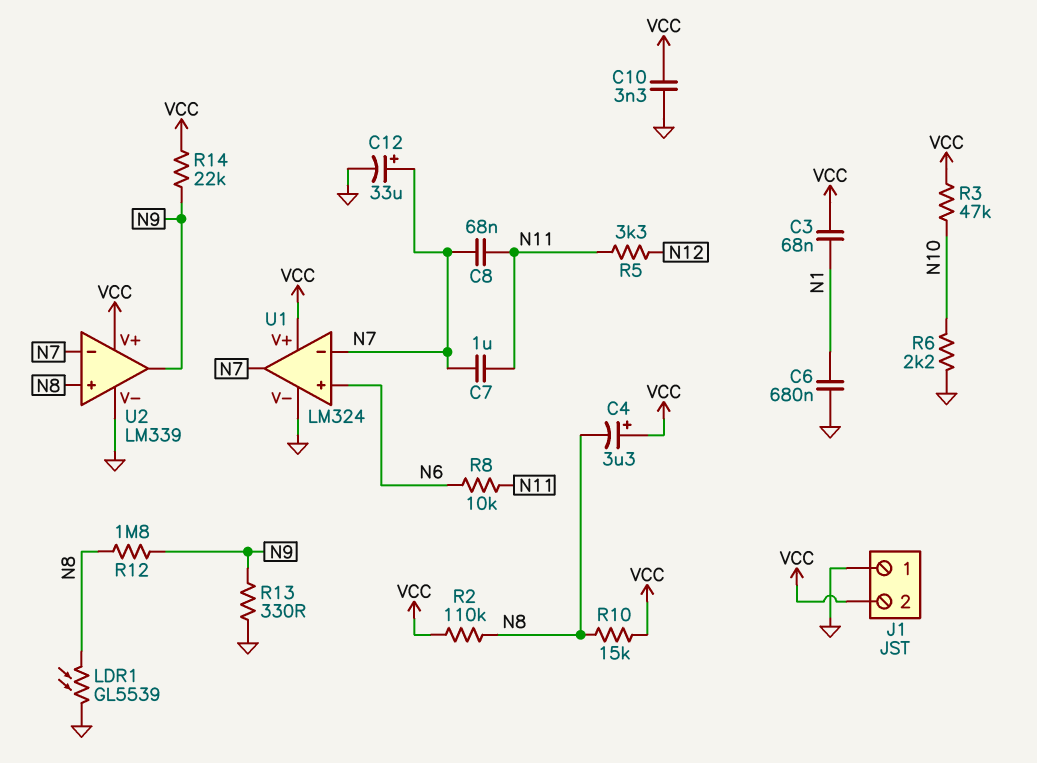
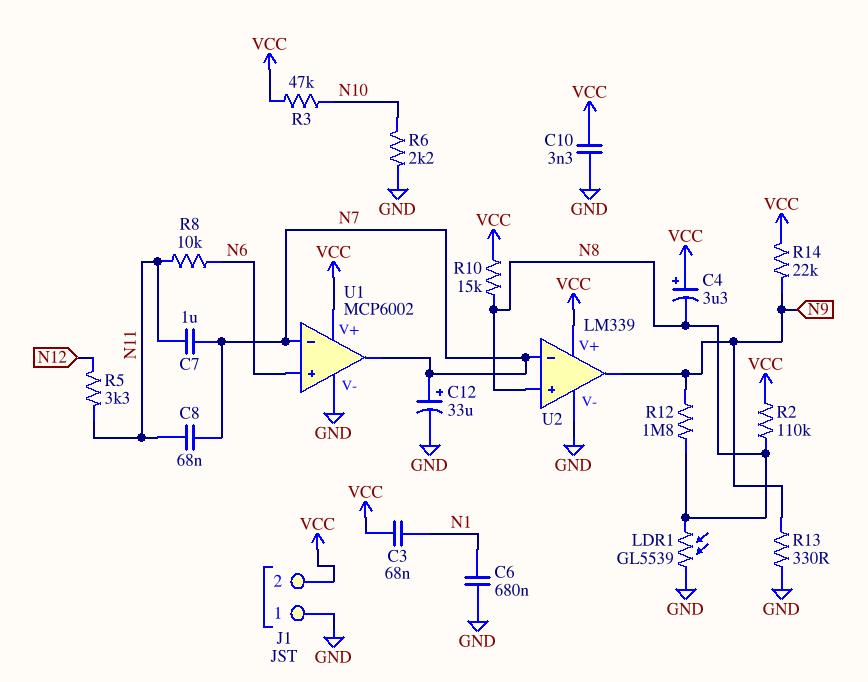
U1: LM324 -> MCP6002

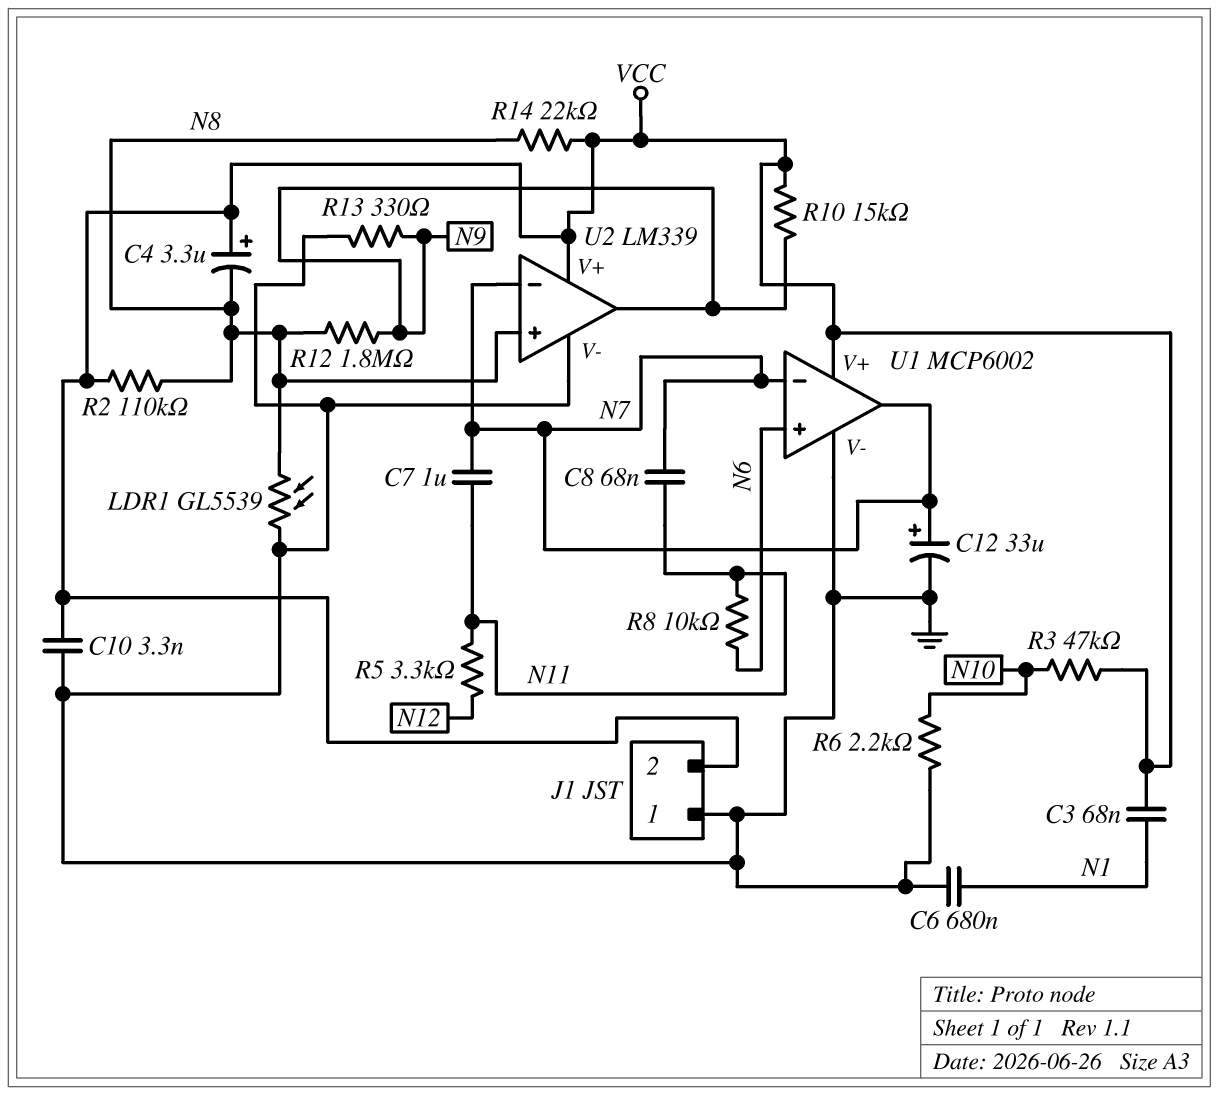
R10: 15k (N8, VCC) -> 15k (N9, VCC)
R14: 22k (N9, VCC) -> 22k (N8, VCC)

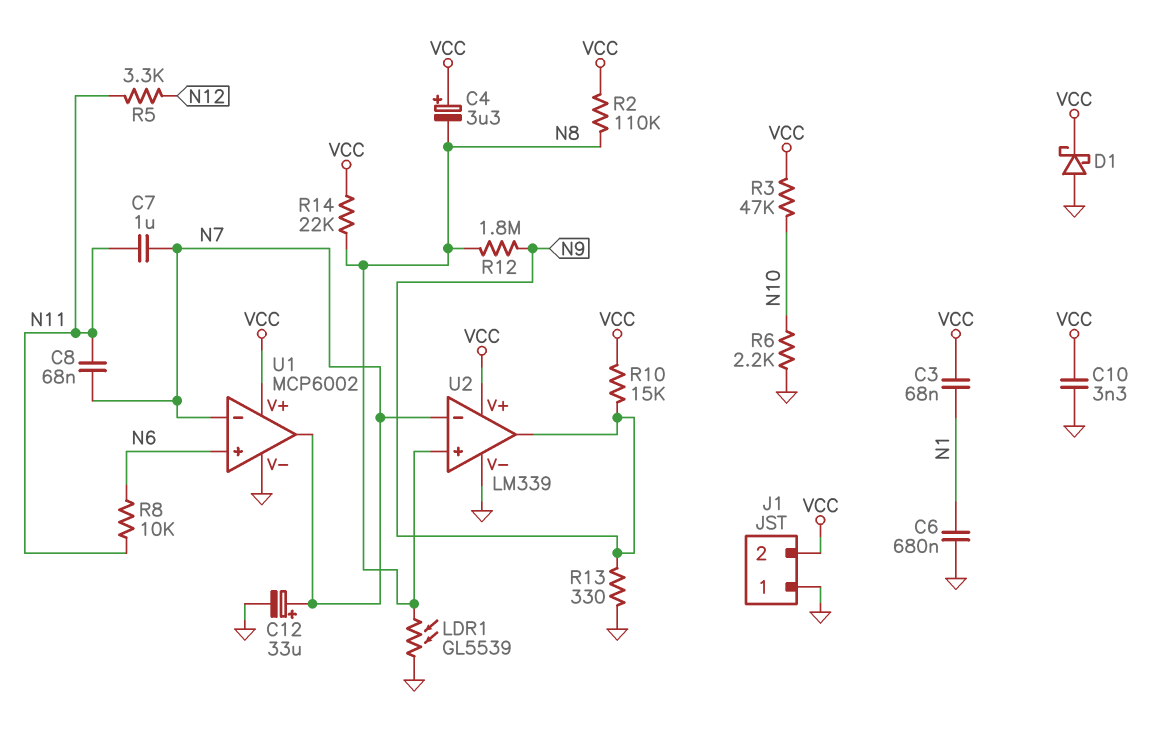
D1: none -> schottky (A GND, K VCC)

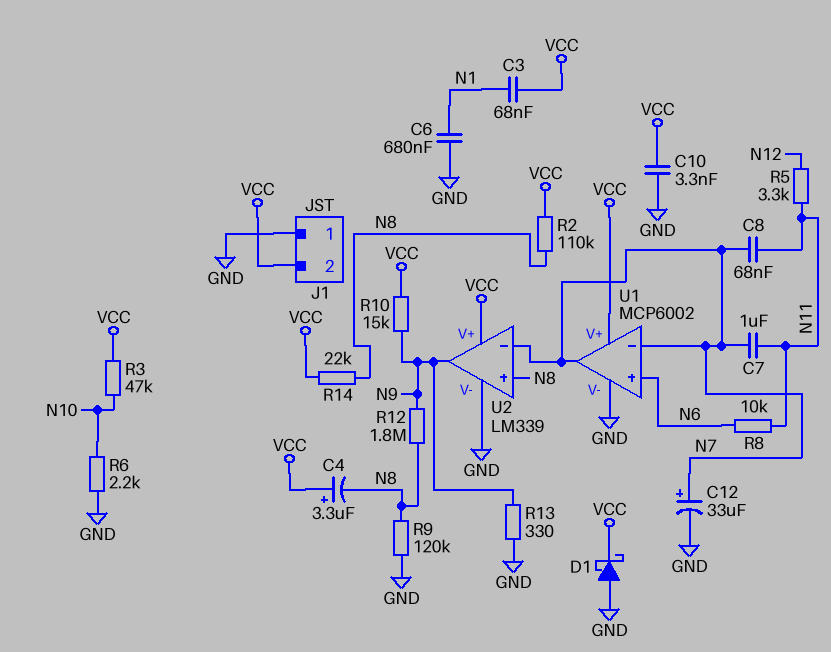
LDR1: GL5539 (GND, N8) -> none
R9: none -> 120k (GND, N8)

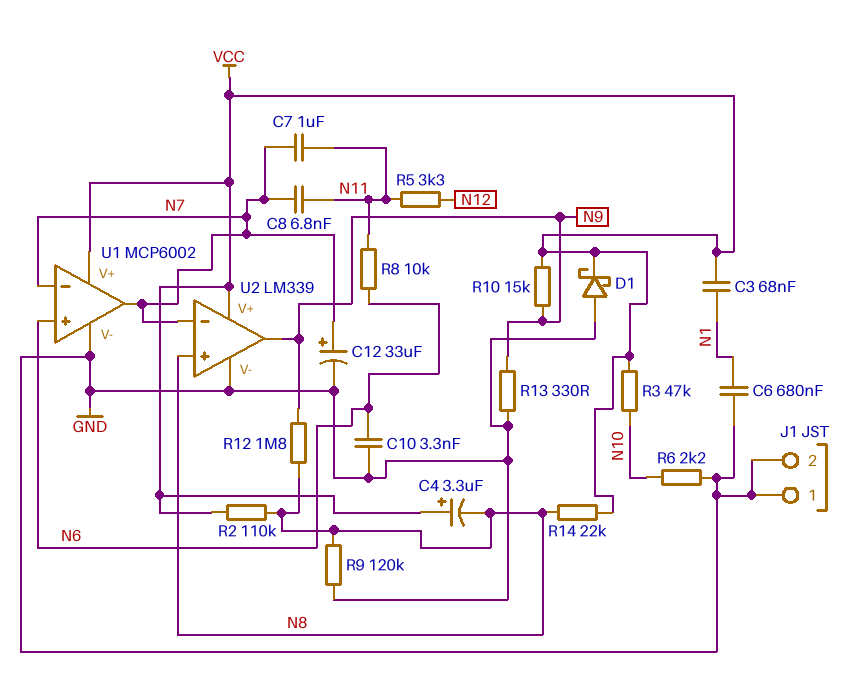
C8: 68nF (N7, N11) -> 6.8nF (N7, N11)
C10: 3.3nF (GND, VCC) -> 3.3nF (GND, N6)
J1 pin 2: VCC -> GND

